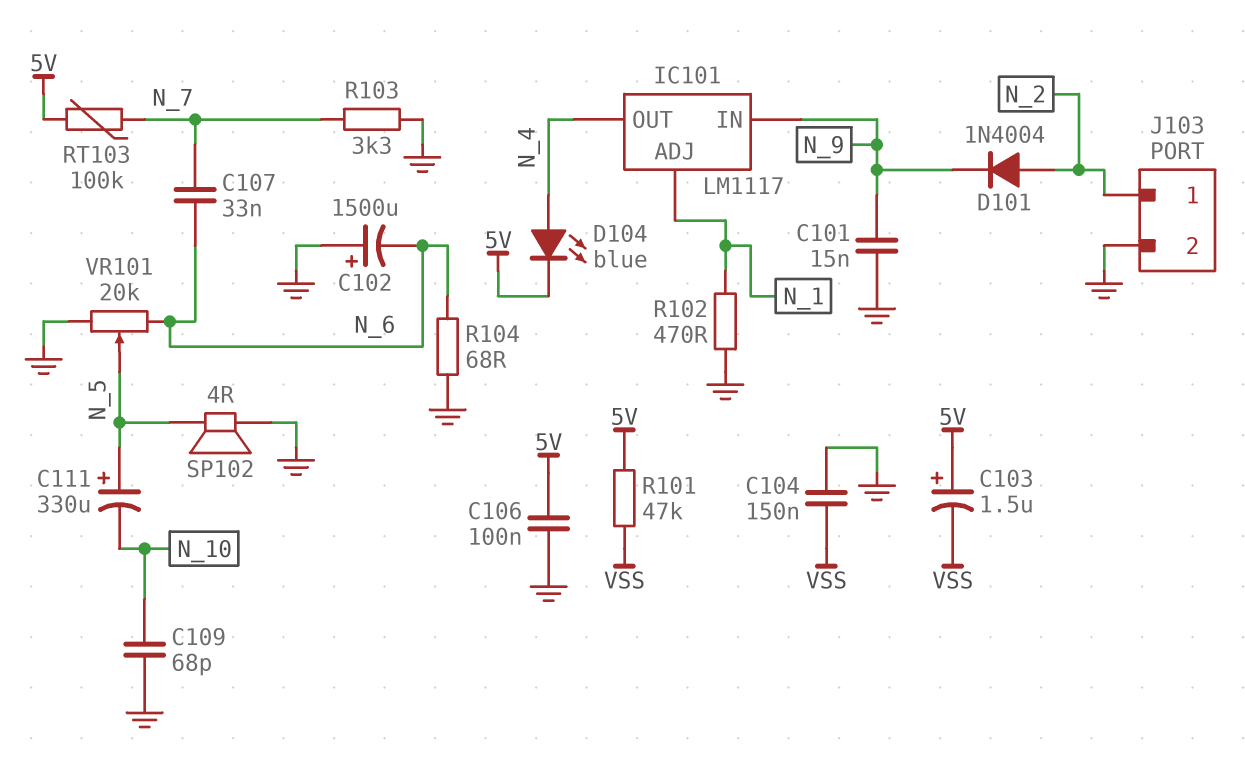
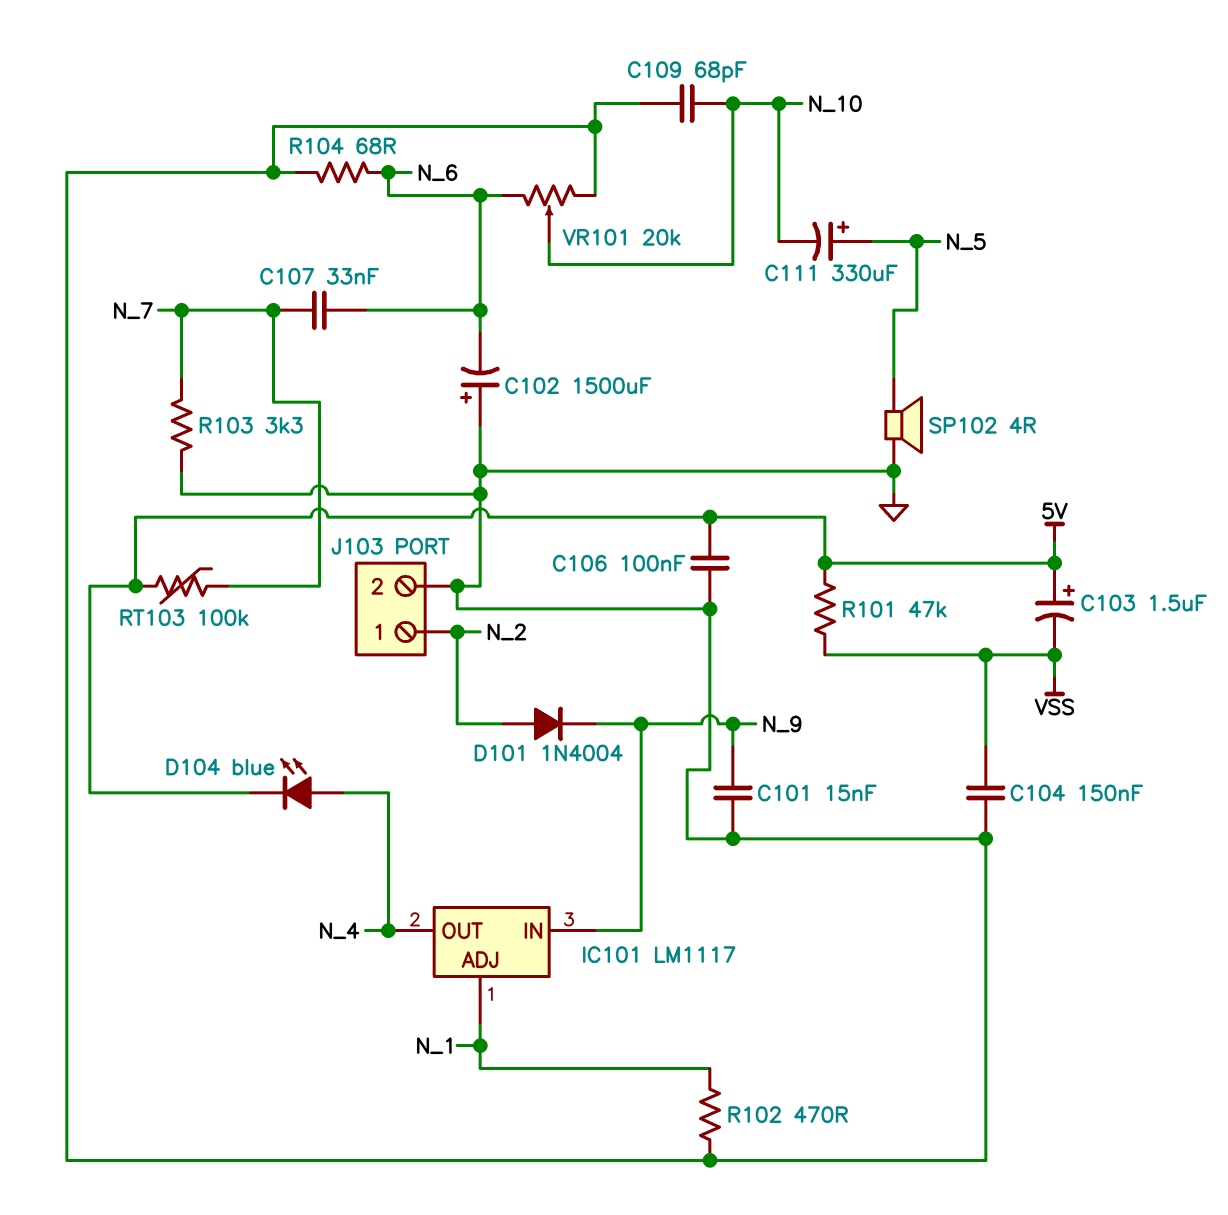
VR101: 20k (GND, N_6, wiper N_5) -> 20k (GND, N_6, wiper N_10)

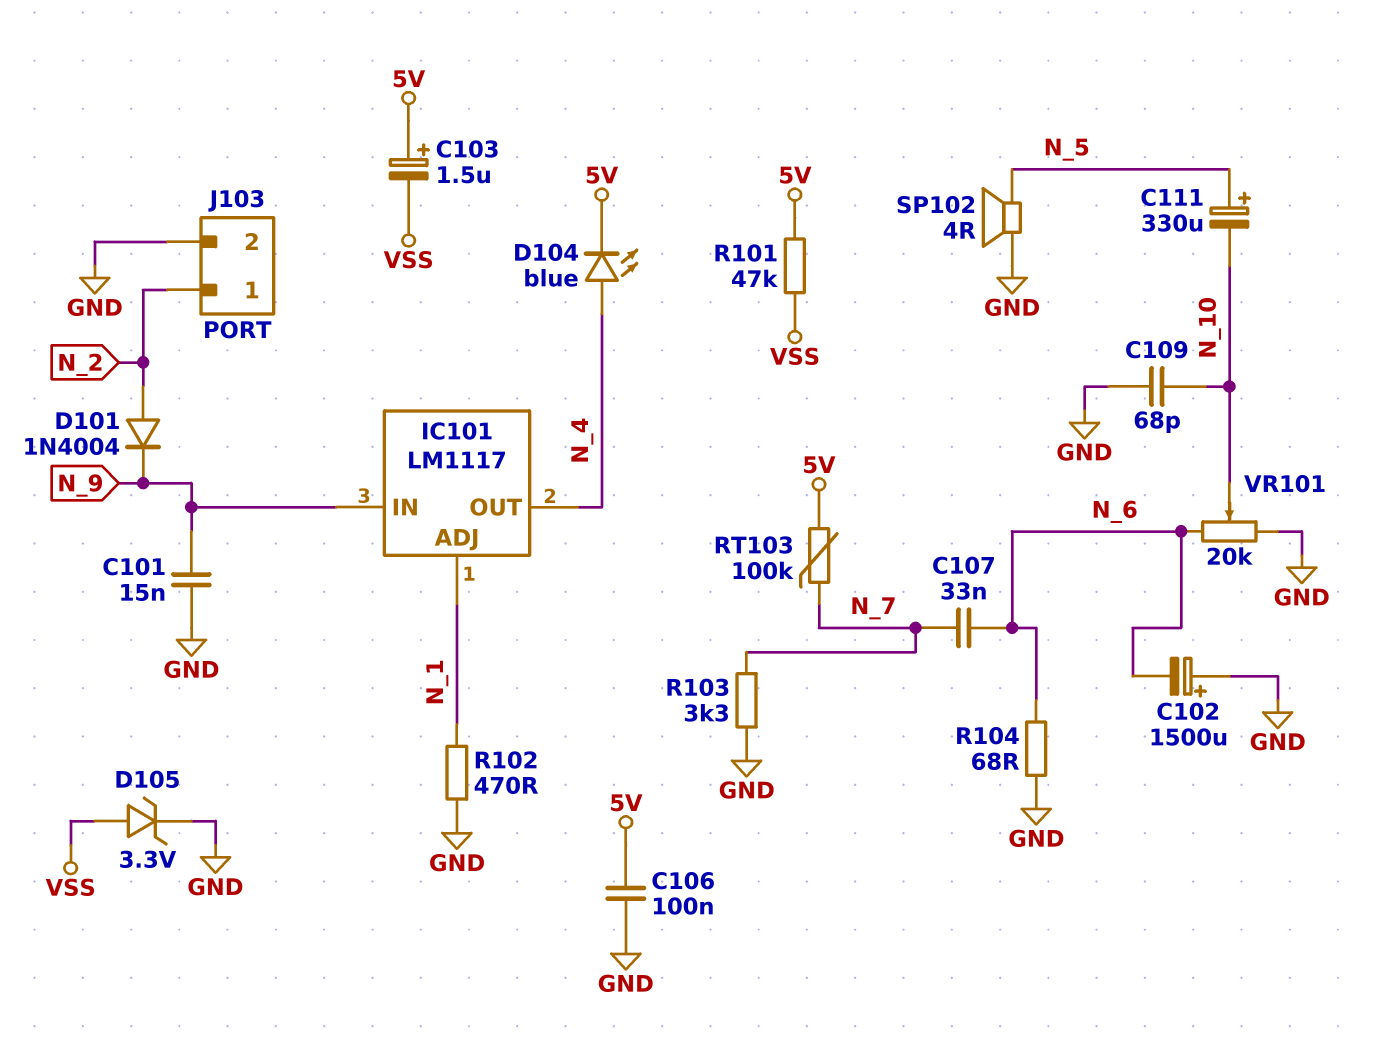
C104: 150nF (GND, VSS) -> none
D105: none -> zener 3.3V (A VSS, K GND)

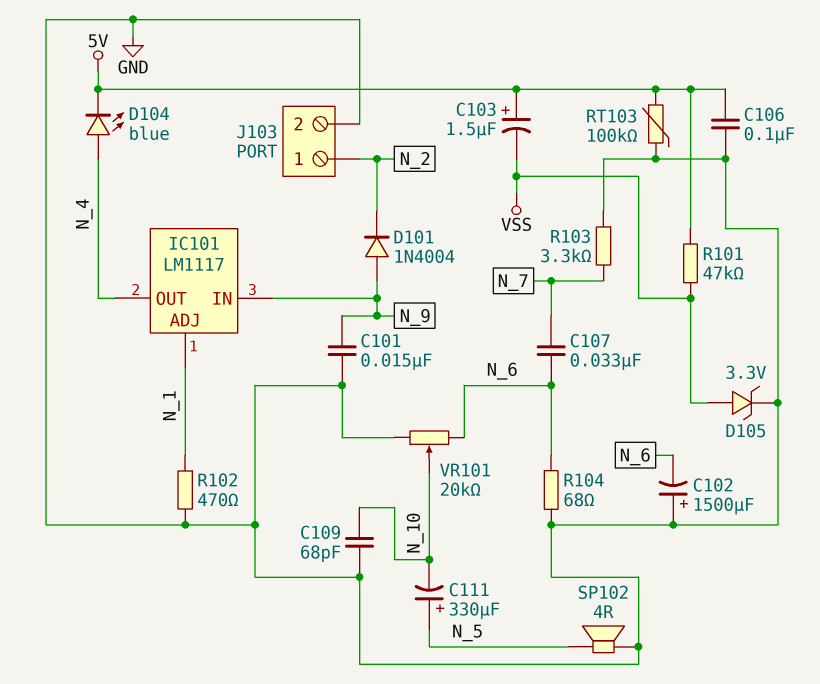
D101: diode 1N4004 (A N_2, K N_9) -> diode 1N4004 (A N_9, K N_2)
RT103: 100k (5V, N_7) -> 100k (5V, GND)

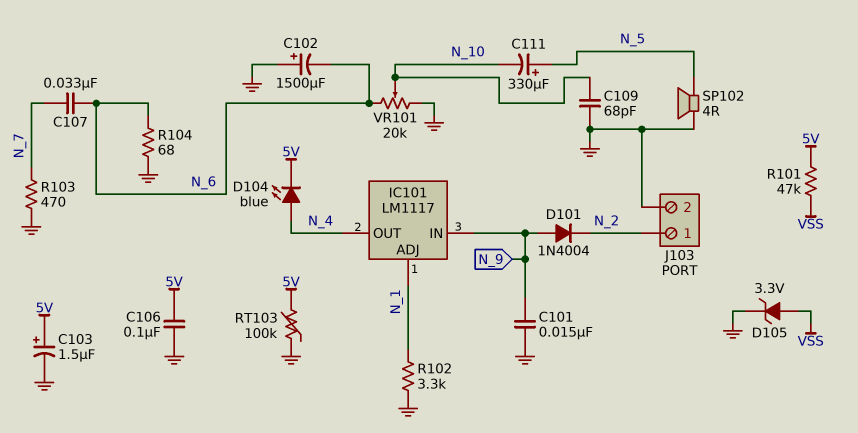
C103: 1.5uF (plus 5V, minus VSS) -> 1.5uF (plus 5V, minus GND)
R102: 470 (GND, N_1) -> 3.3k (GND, N_1)
R103: 3.3k (GND, N_7) -> 470 (GND, N_7)

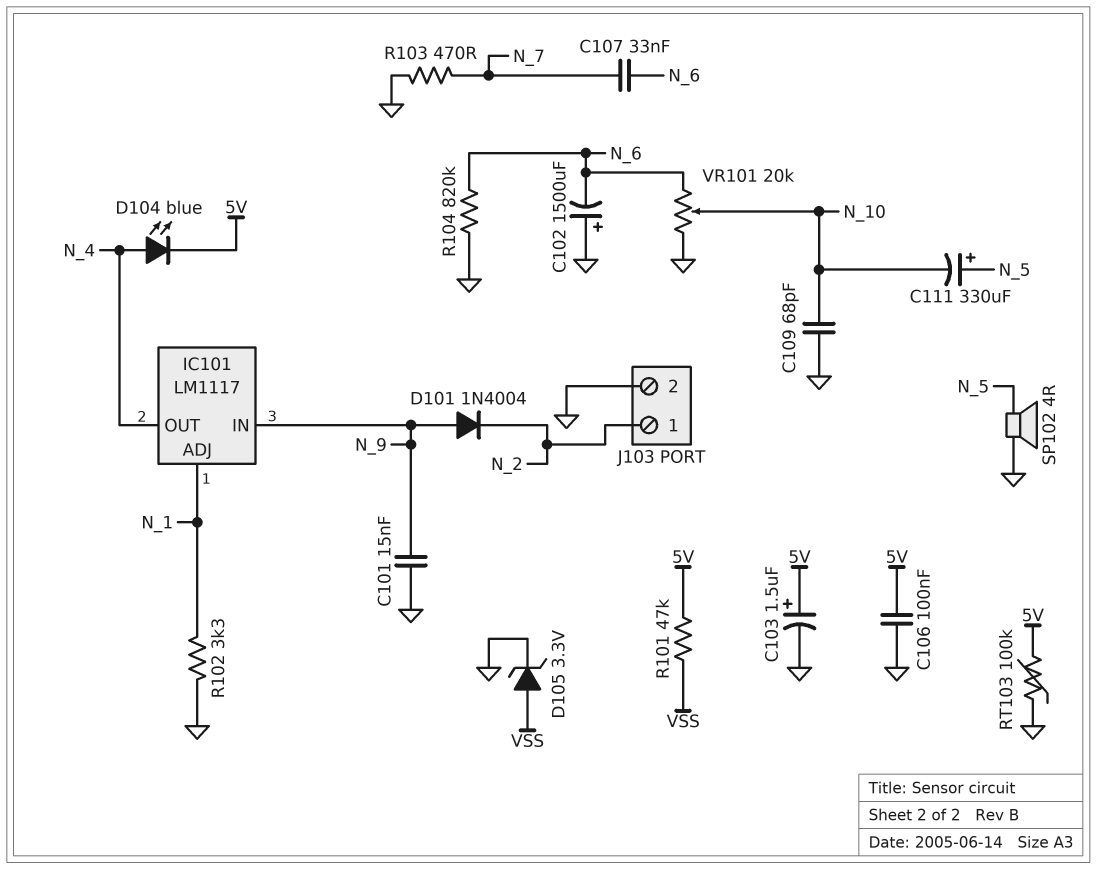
R104: 68 (GND, N_6) -> 820k (GND, N_6)

